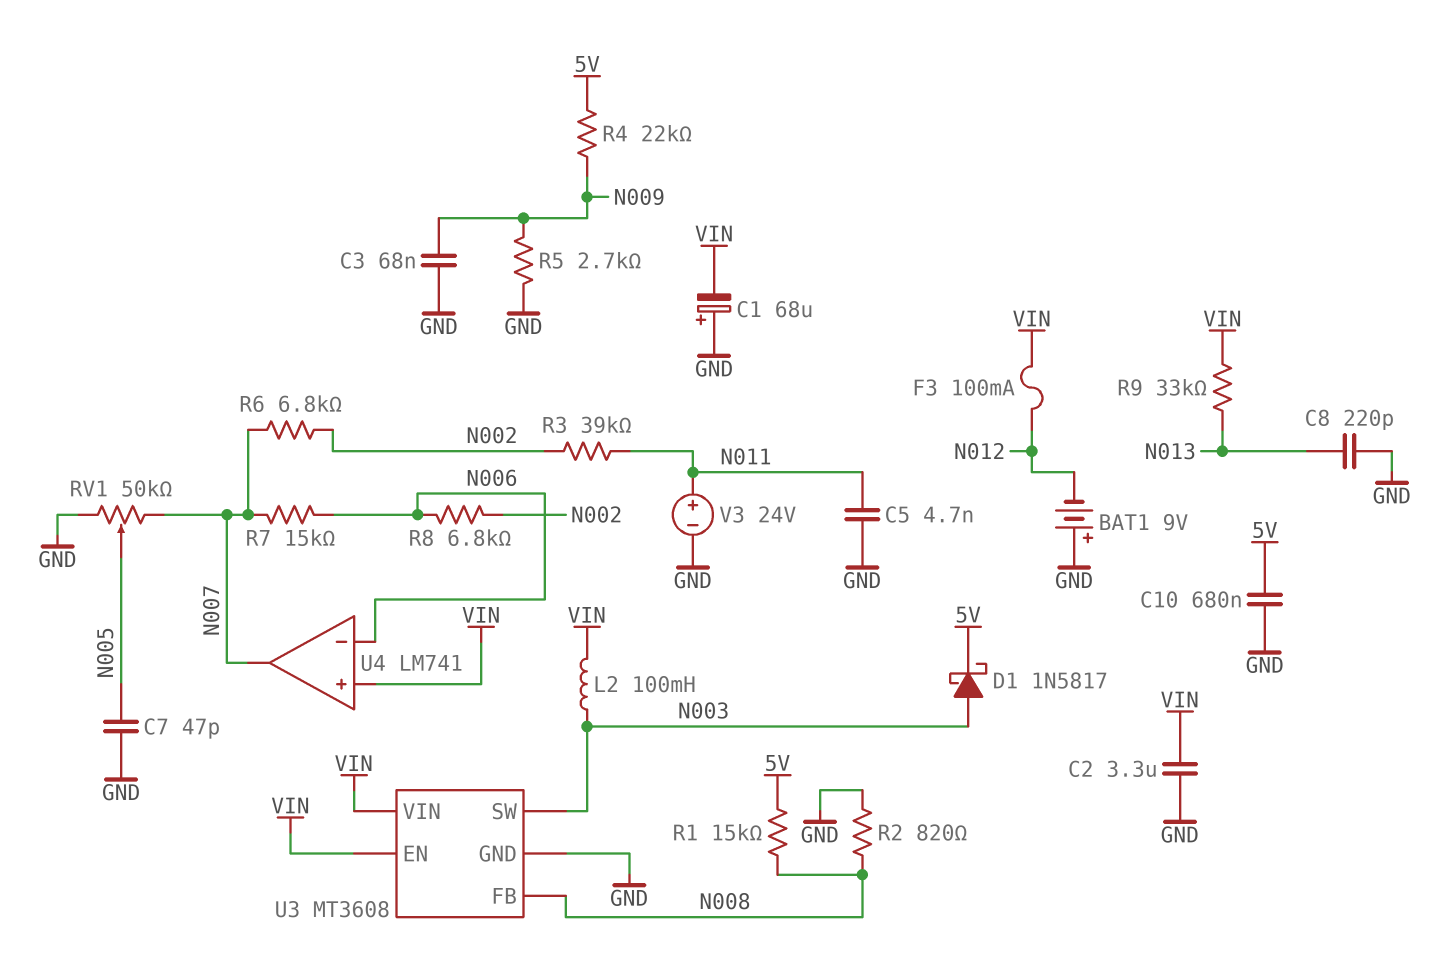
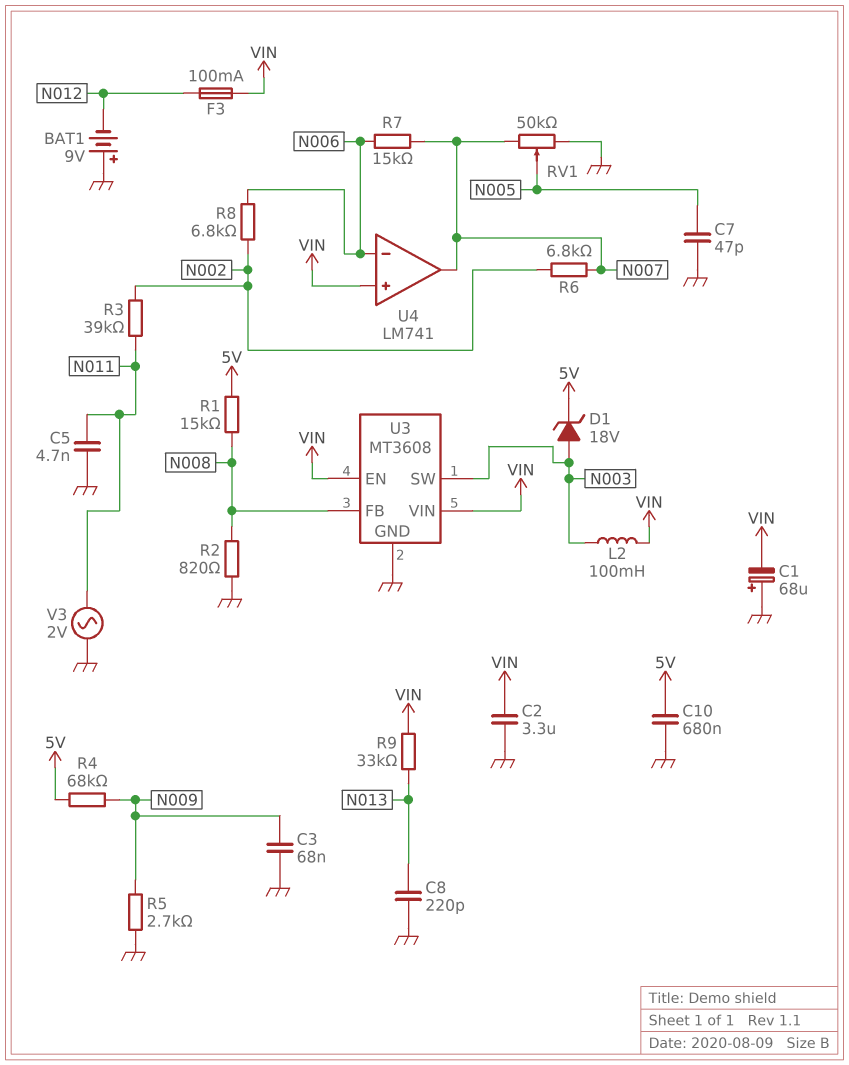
D1: schottky 1N5817 (A N003, K 5V) -> zener 18V (A N003, K 5V)
R4: 22k (5V, N009) -> 68k (5V, N009)
V3: 24V (plus N011, minus GND) -> AC 2V (GND, N011)

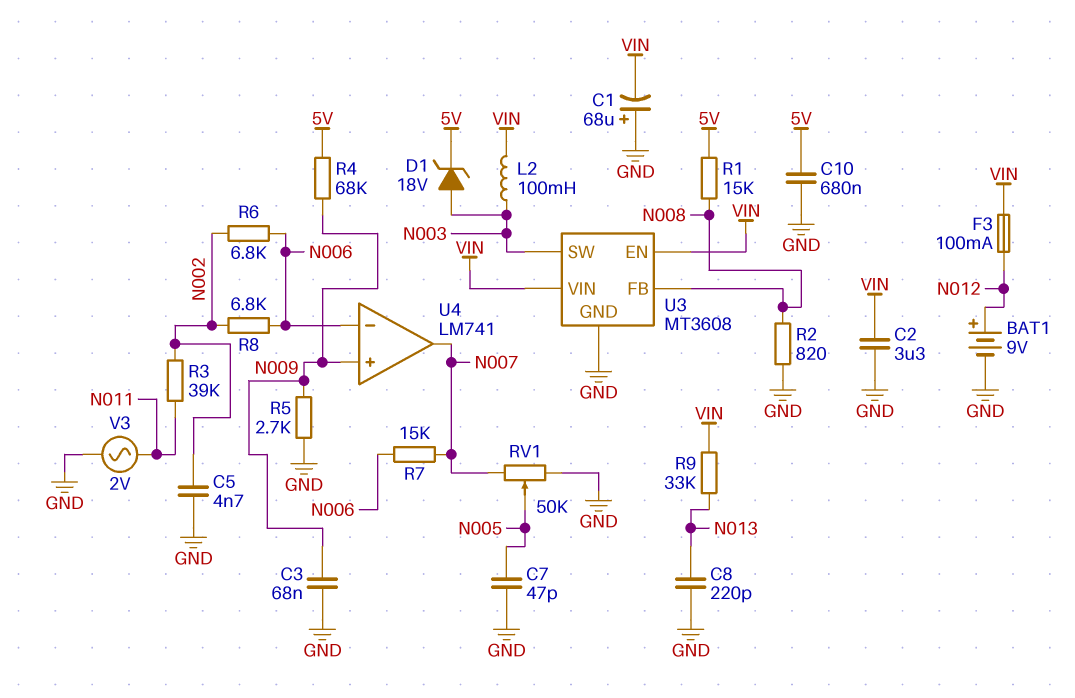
BAT1: 9V (plus GND, minus N012) -> 9V (plus N012, minus GND)
C5: 4.7nF (GND, N011) -> 4.7nF (GND, N002)
R6: 6.8k (N002, N007) -> 6.8k (N002, N006)
U4 pin in+: VIN -> N009

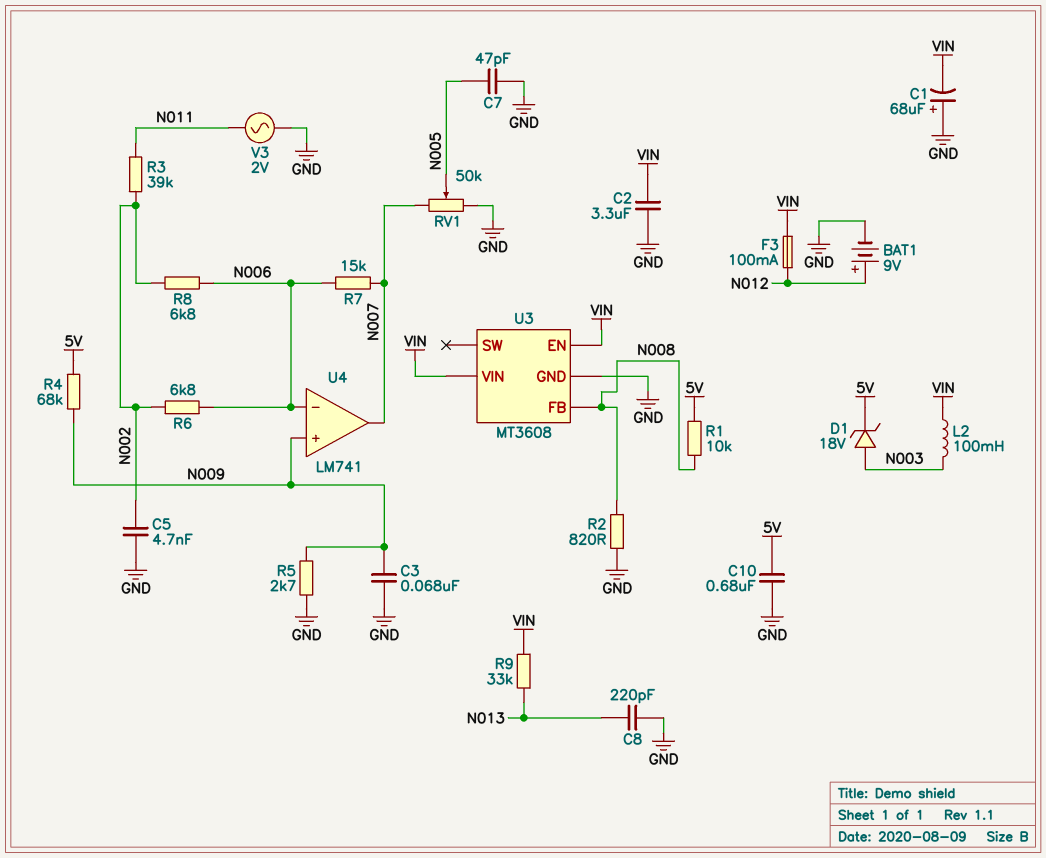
R1: 15k (5V, N008) -> 10k (5V, N008)
U3 pin SW: N003 -> none

